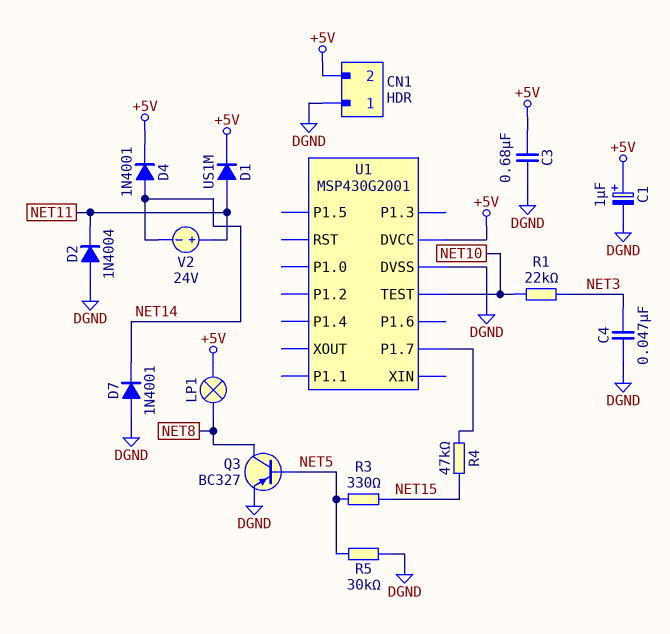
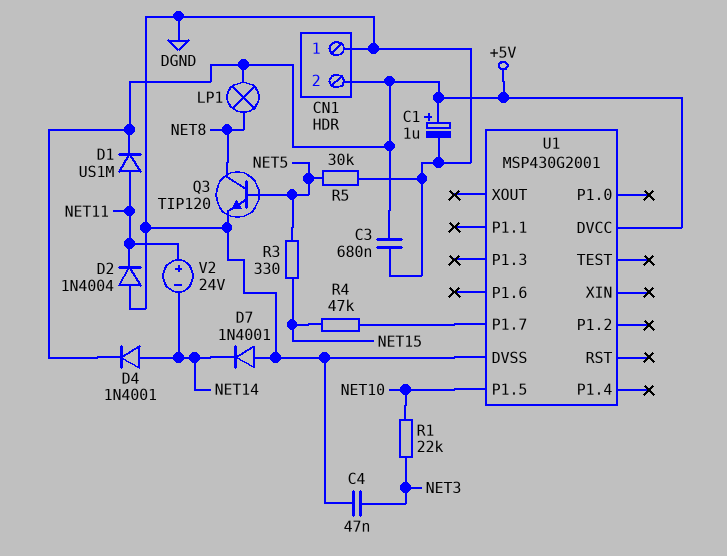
Q3: PNP BC327 (B NET5, C NET8, E DGND) -> NPN TIP120 (B NET5, C NET8, E DGND)
U1 pin P1.5: none -> NET10
U1 pin TEST: NET10 -> none

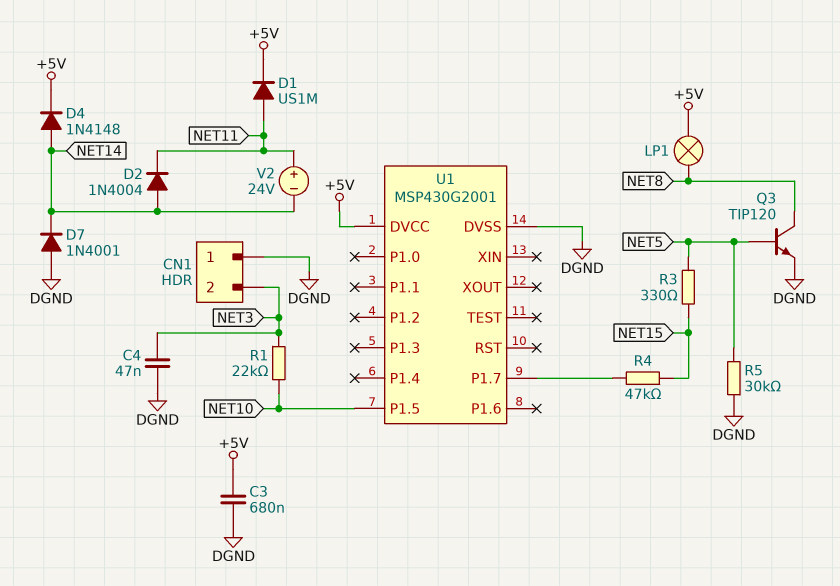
C1: 1uF (plus +5V, minus DGND) -> none
CN1 pin 2: +5V -> NET3
D2: diode 1N4004 (A DGND, K NET11) -> diode 1N4004 (A NET14, K NET11)
D4: diode 1N4001 (A NET14, K +5V) -> diode 1N4148 (A NET14, K +5V)

